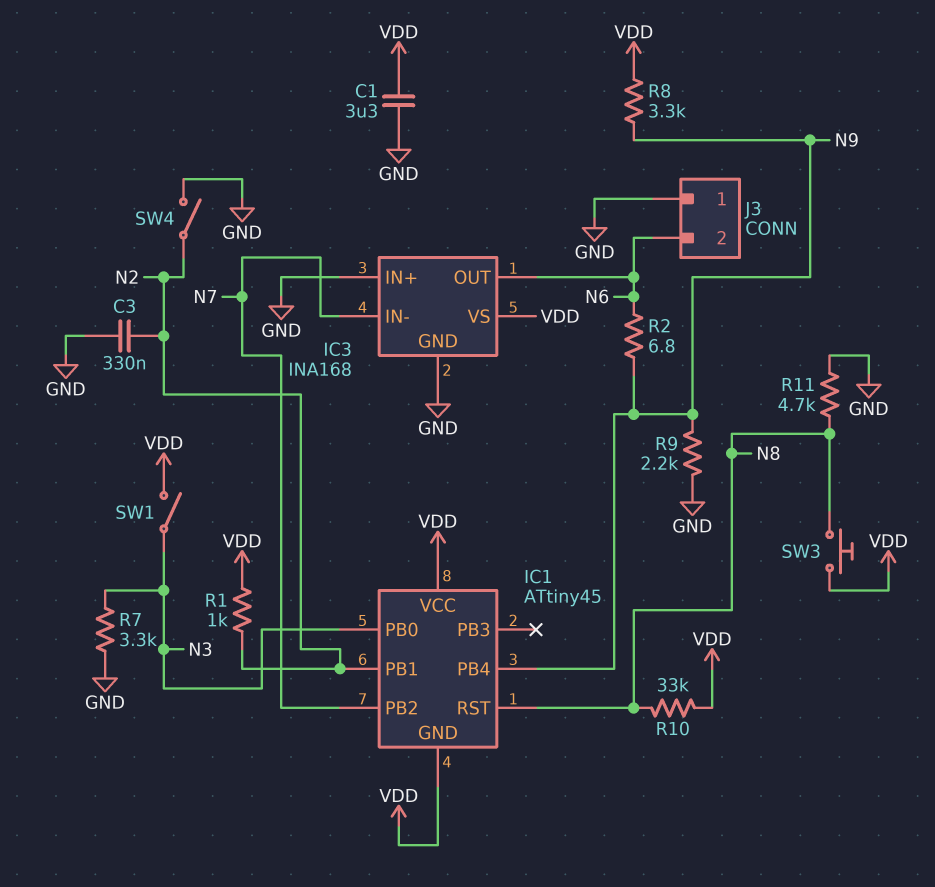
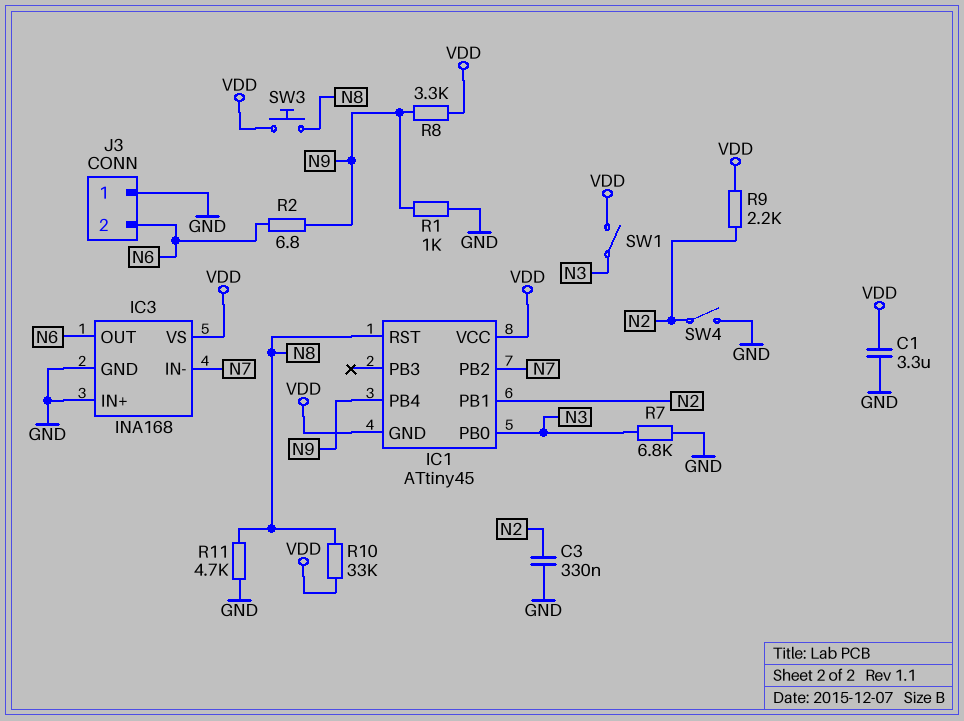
R1: 1k (N2, VDD) -> 1k (GND, N9)
R7: 3.3k (GND, N3) -> 6.8k (GND, N3)
R9: 2.2k (GND, N9) -> 2.2k (N2, VDD)

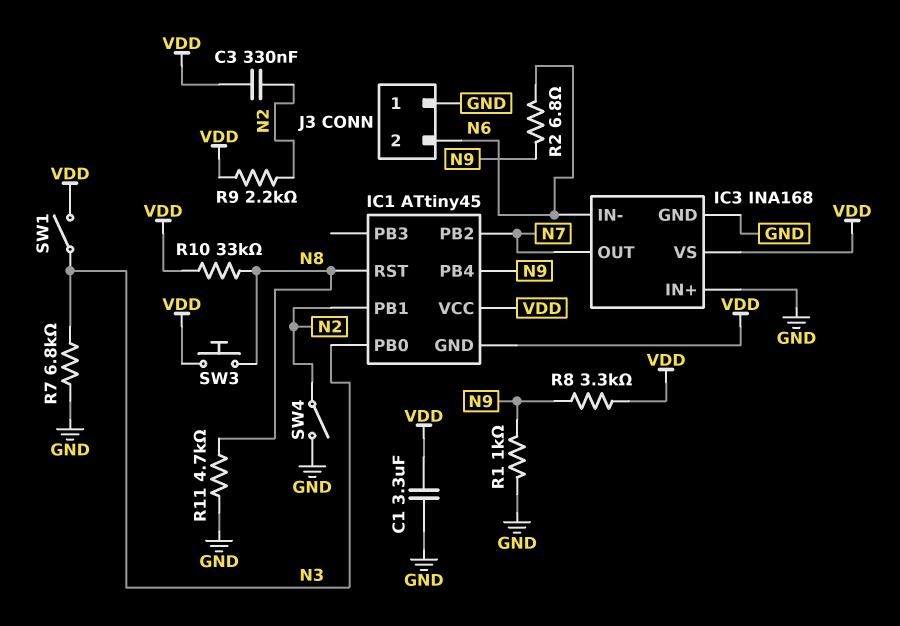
C3: 330nF (GND, N2) -> 330nF (N2, VDD)
IC3 pin IN-: N7 -> N6
IC3 pin OUT: N6 -> N7

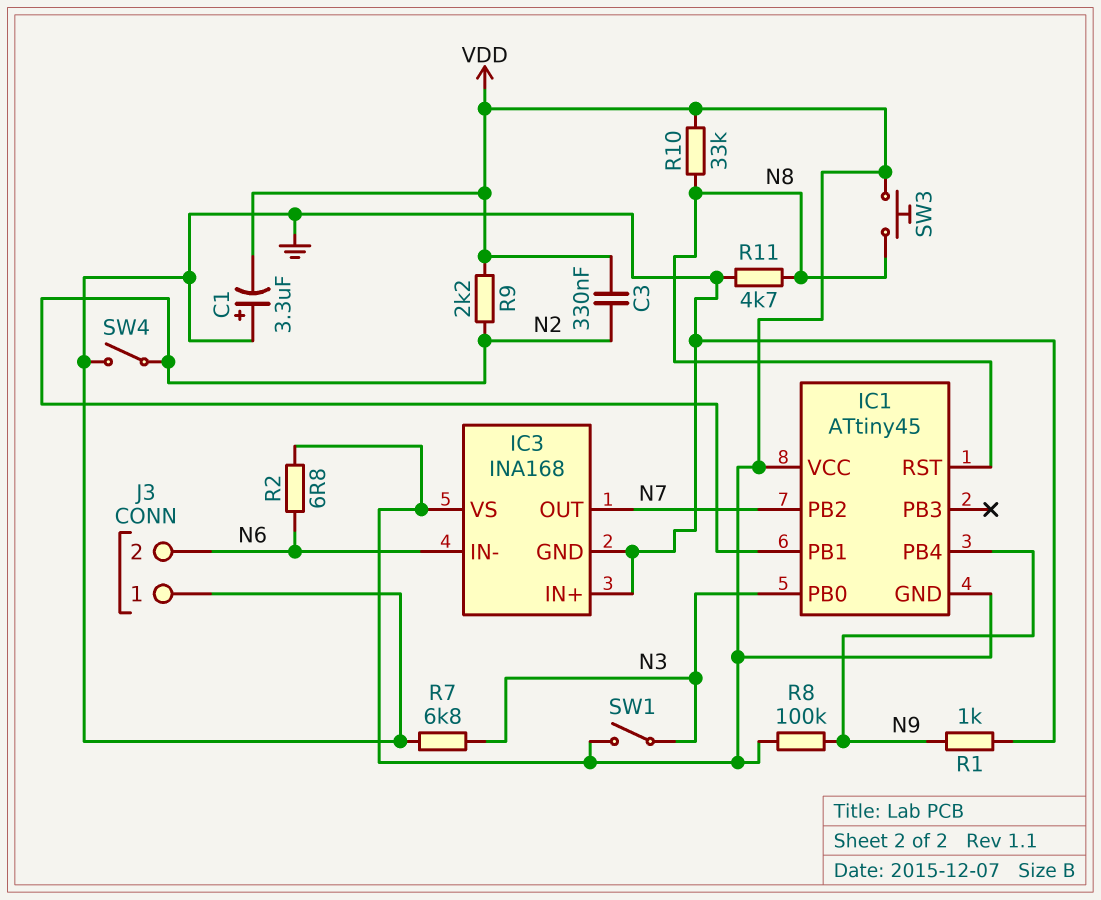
C1: 3.3uF (GND, VDD) -> 3.3uF (plus GND, minus VDD)
R2: 6.8 (N6, N9) -> 6.8 (N6, VDD)
R8: 3.3k (N9, VDD) -> 100k (N9, VDD)

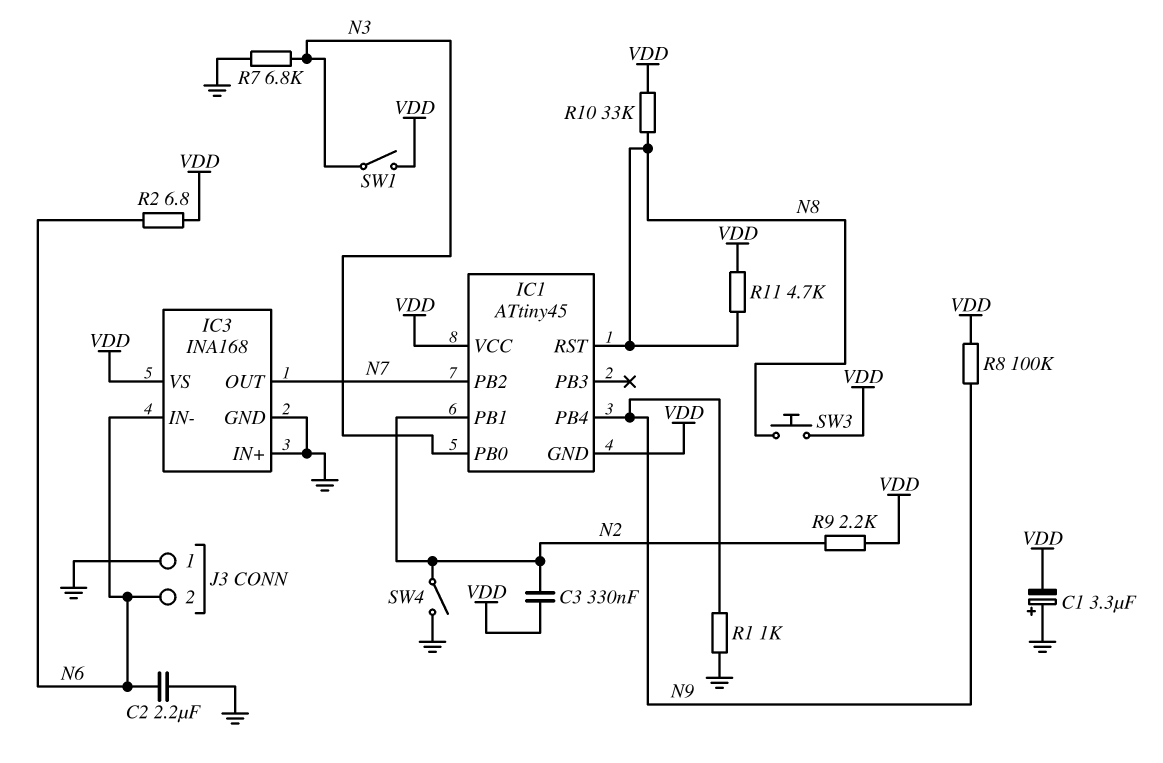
C2: none -> 2.2uF (GND, N6)
R11: 4.7k (GND, N8) -> 4.7k (N8, VDD)

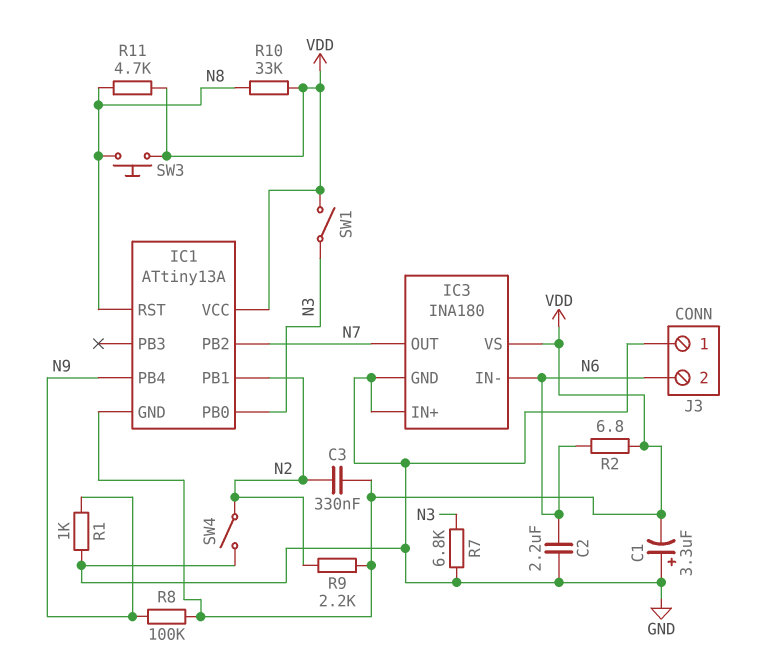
IC1: ATtiny45 -> ATtiny13A
IC3: INA168 -> INA180

